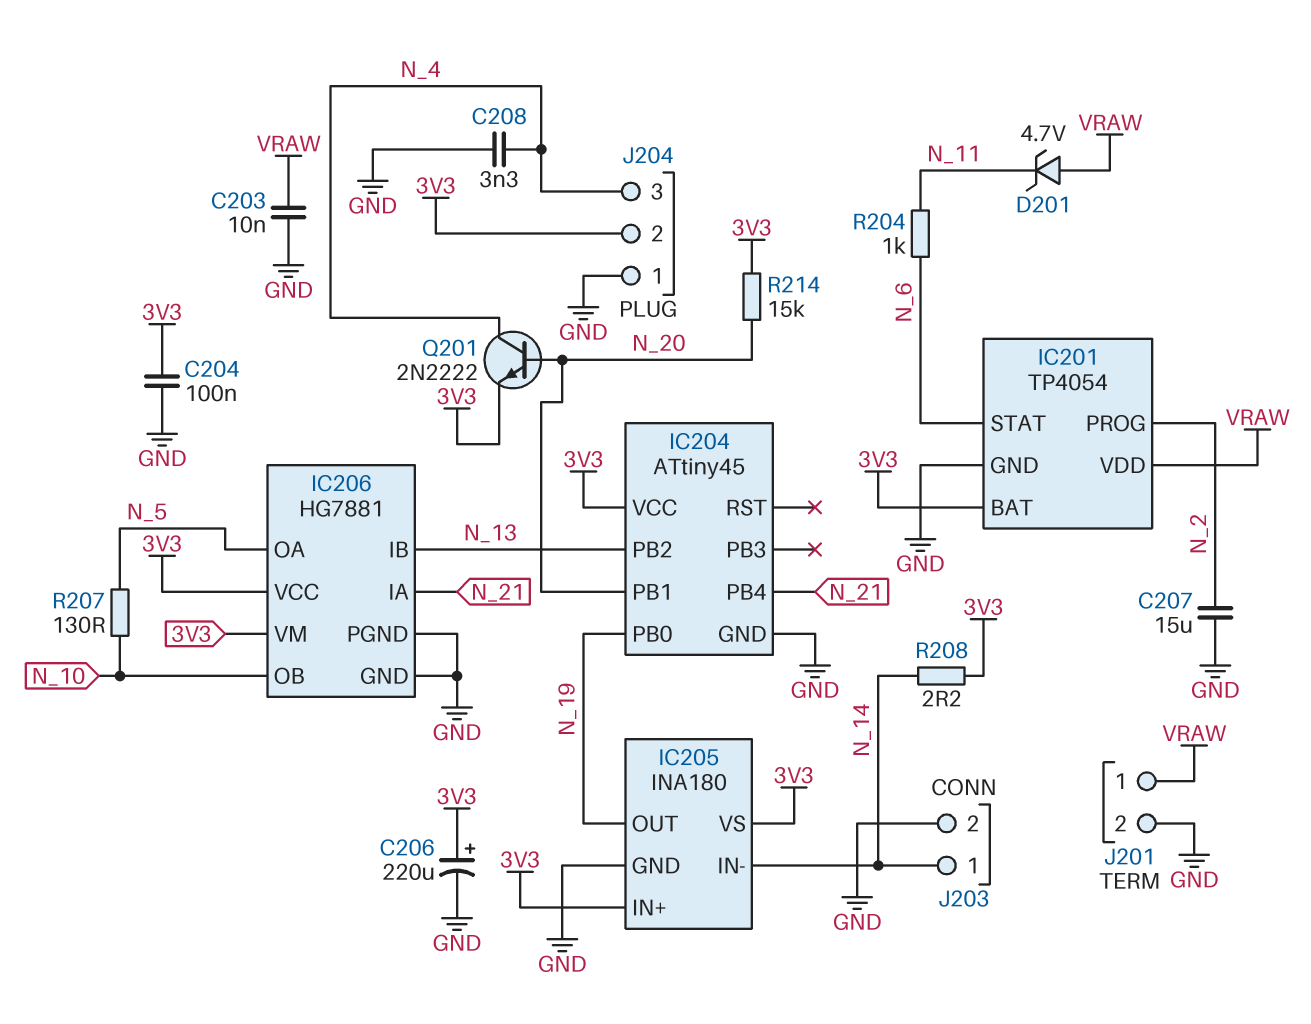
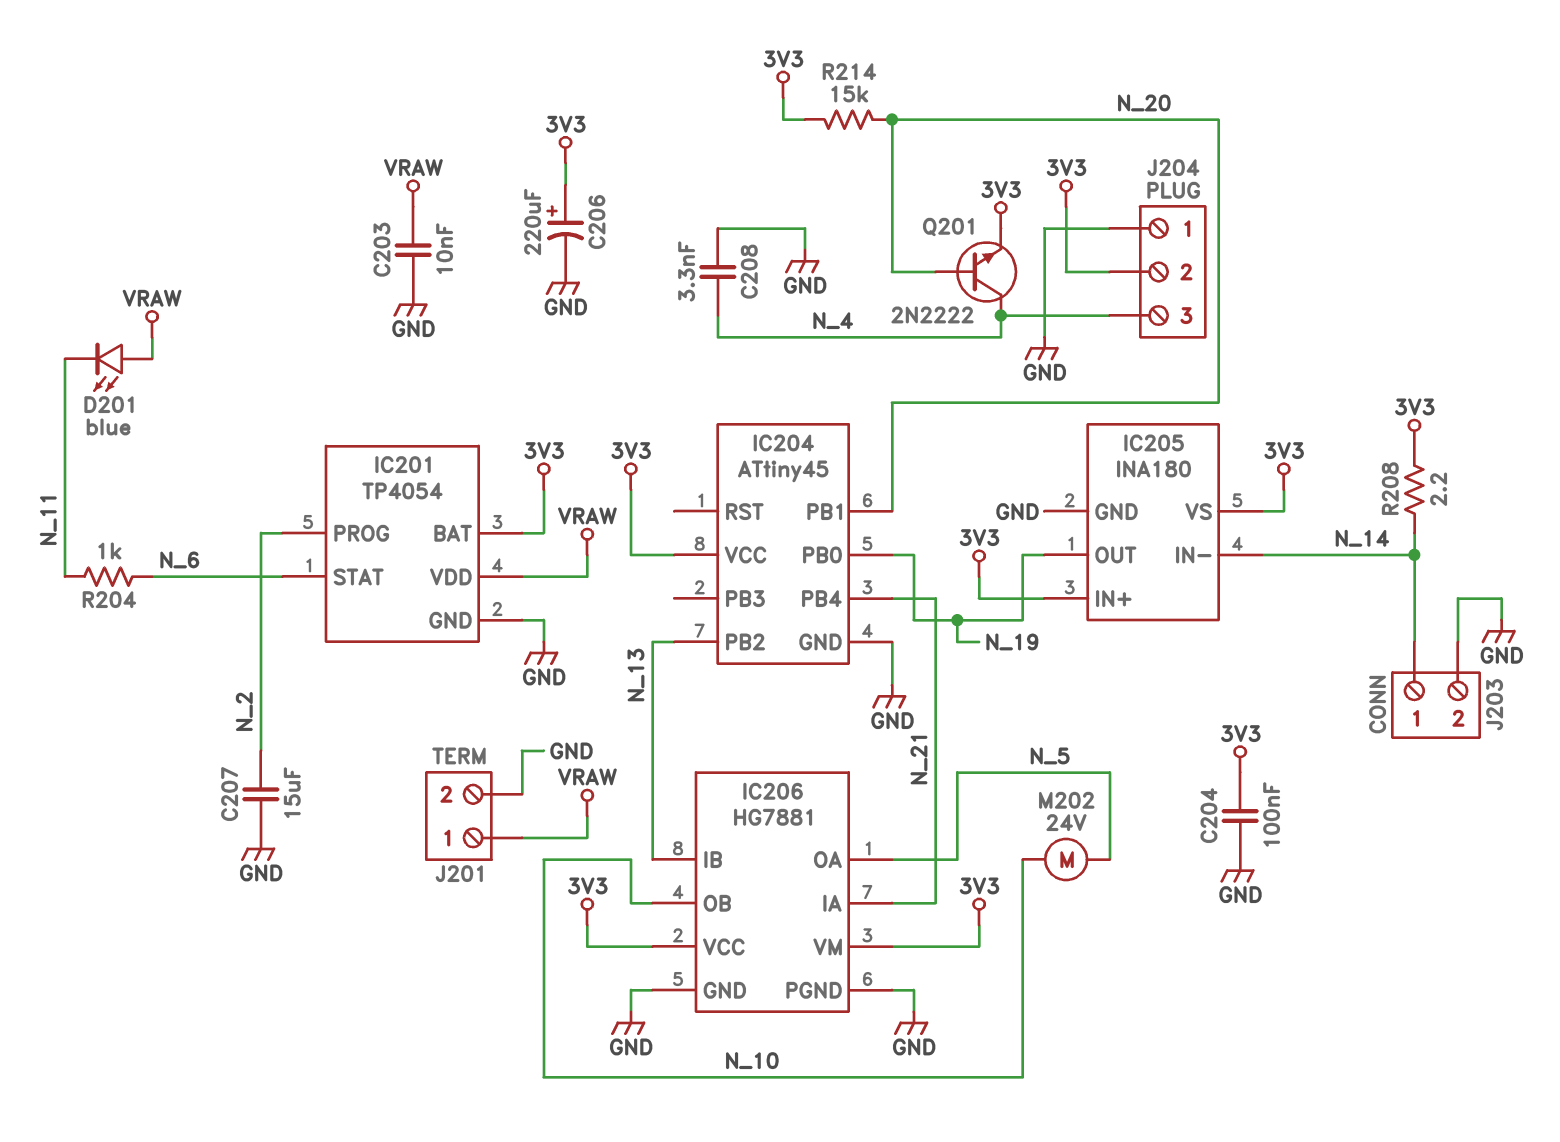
D201: zener 4.7V (A VRAW, K N_11) -> LED blue (A VRAW, K N_11)
M202: none -> motor 24V (N_5, N_10)
R207: 130 (N_5, N_10) -> none

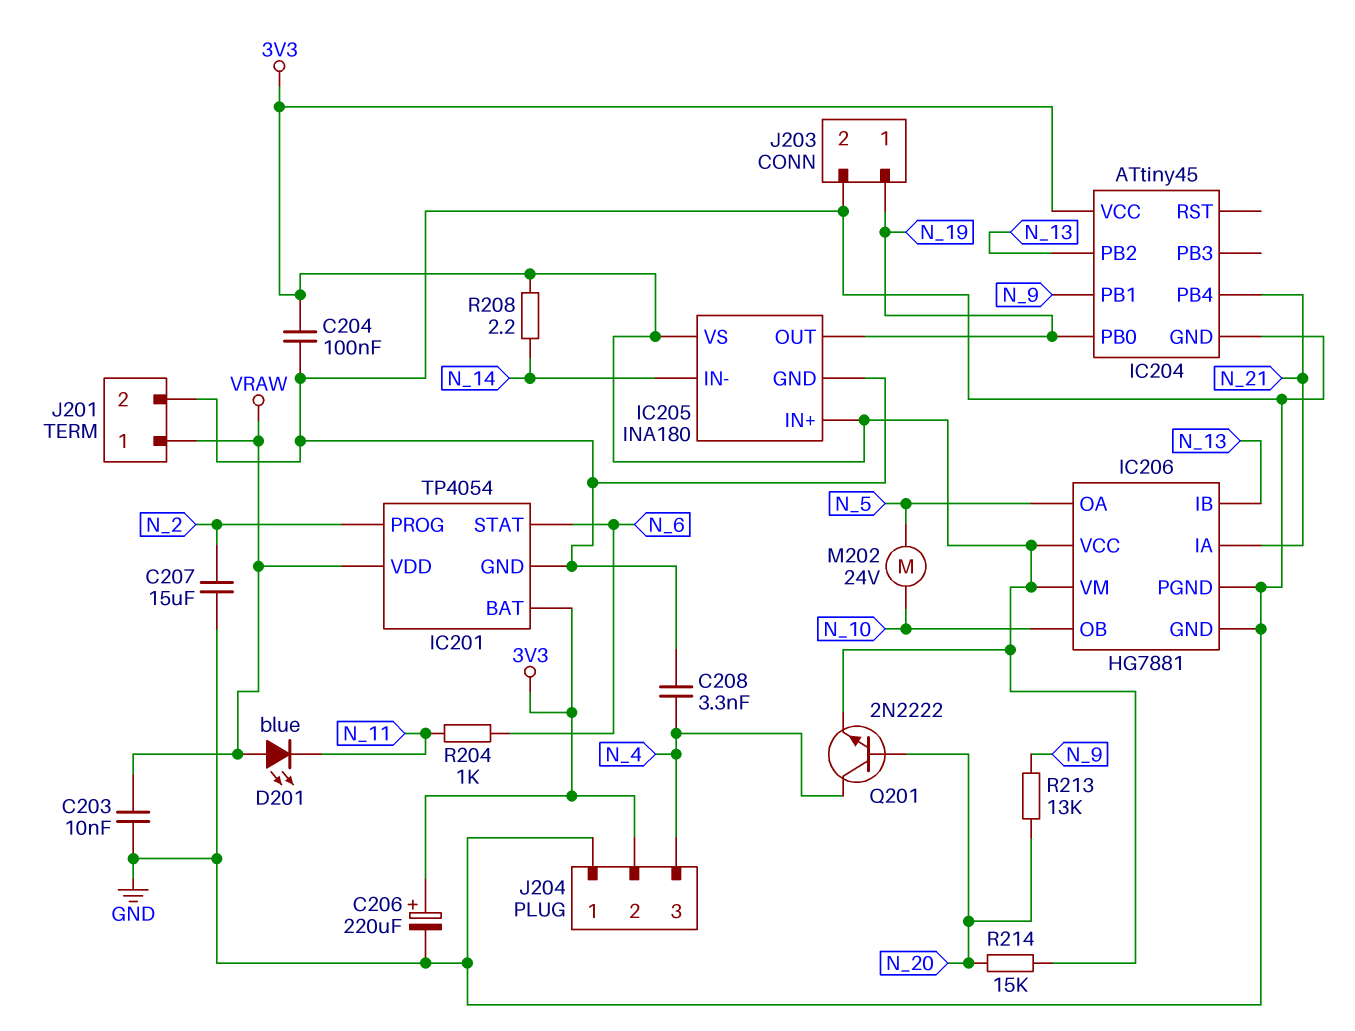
IC204 pin PB1: N_20 -> N_9
J203 pin 1: N_14 -> N_19
R213: none -> 13k (N_9, N_20)

